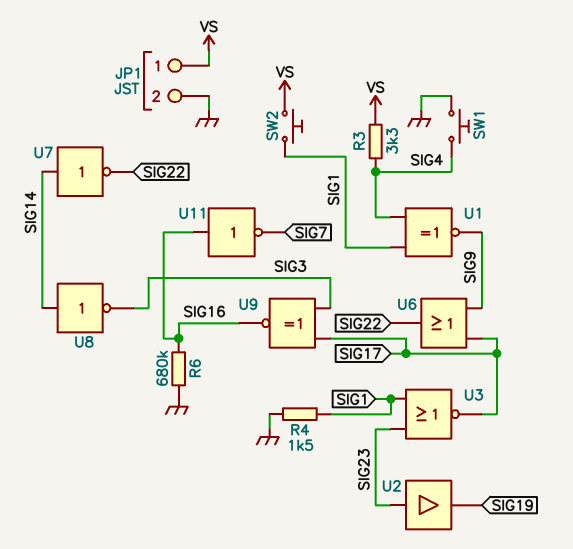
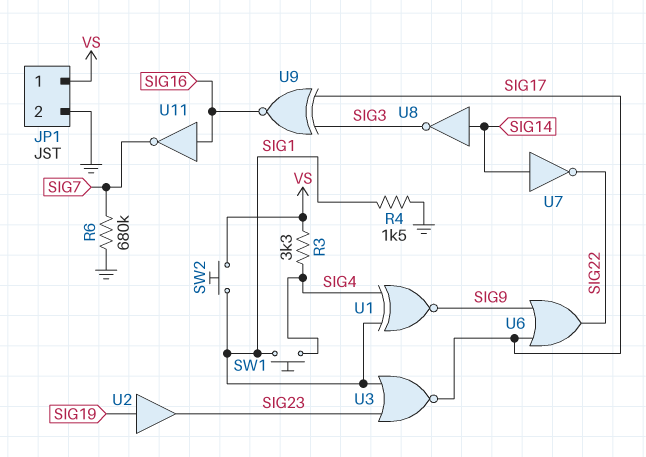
R6: 680k (GND, SIG16) -> 680k (GND, SIG7)
SW1: button (GND, SIG4) -> button (SIG1, SIG4)
U2: buffer (in SIG23, out SIG19) -> buffer (in SIG19, out SIG23)

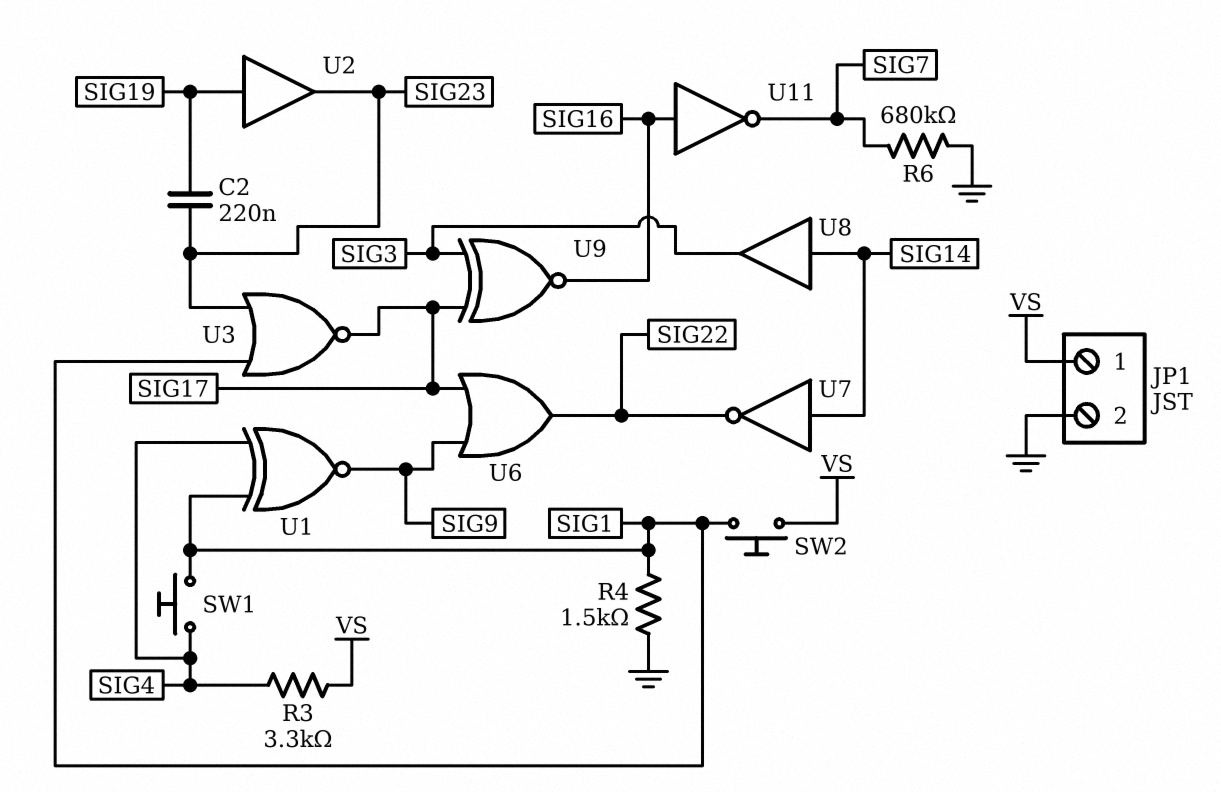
C2: none -> 220nF (SIG19, SIG23)
U8: NOT (in SIG14, out SIG3) -> buffer (in SIG14, out SIG3)

